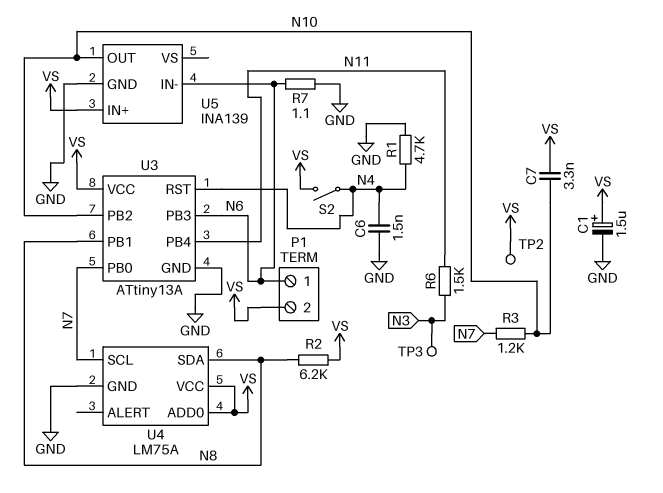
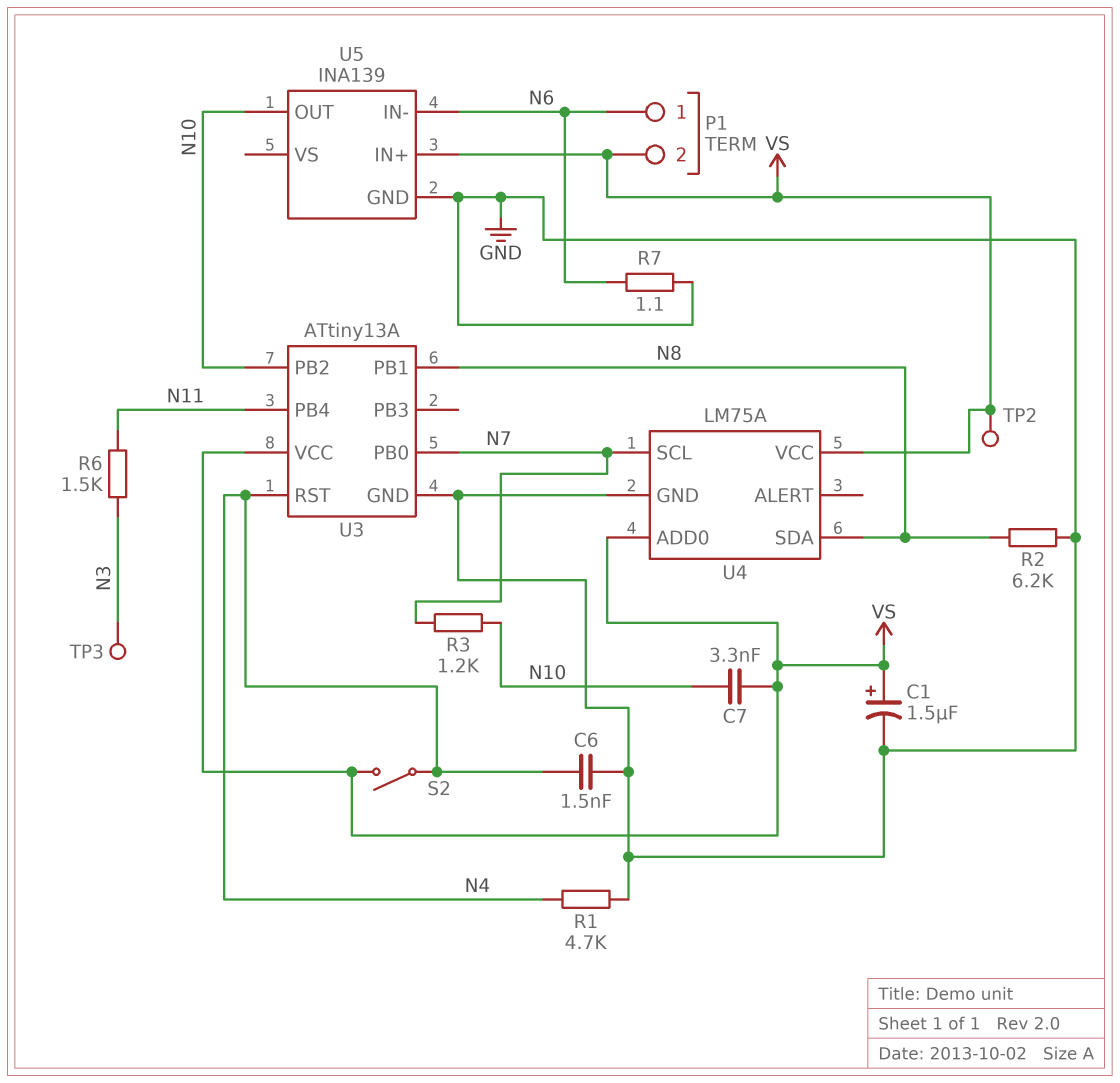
R2: 6.2k (N8, VS) -> 6.2k (GND, N8)
U3 pin PB3: N6 -> none

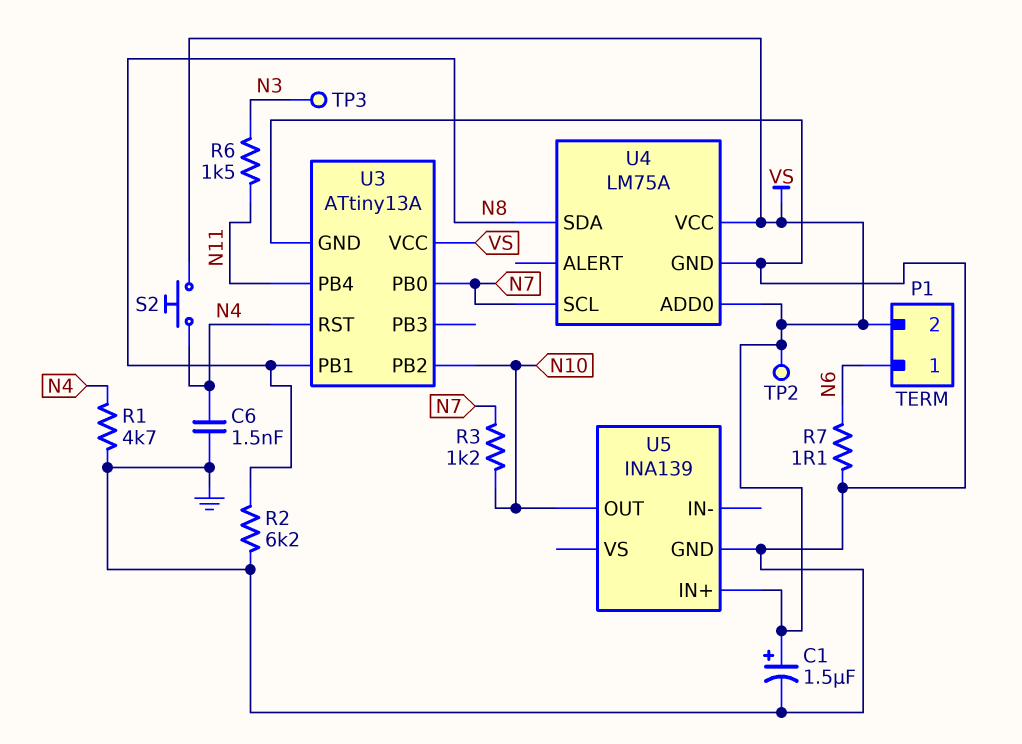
C7: 3.3nF (N10, VS) -> none
S2: switch (N4, VS) -> button (N4, VS)
U5 pin IN-: N6 -> none

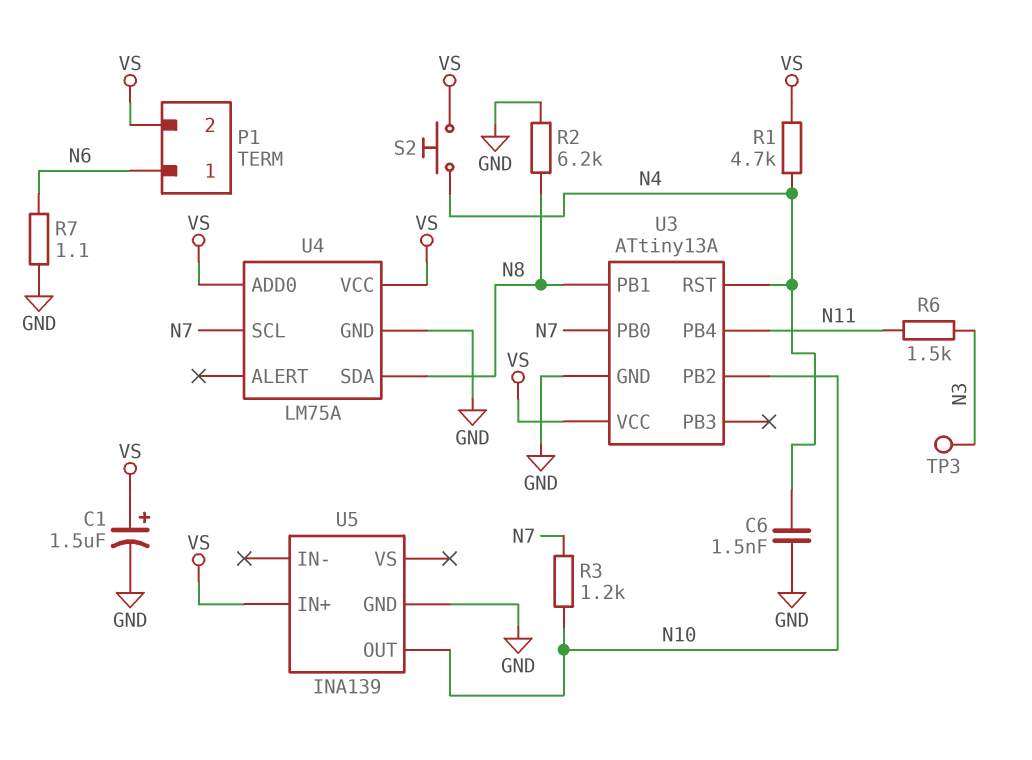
R1: 4.7k (GND, N4) -> 4.7k (N4, VS)
TP2: test point (VS) -> none

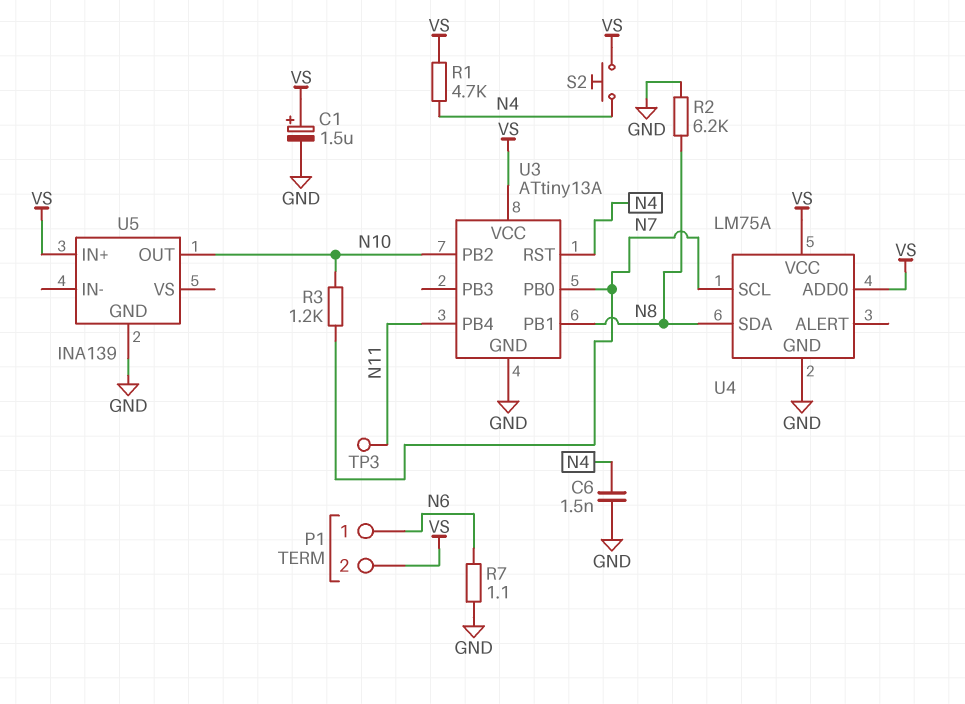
R6: 1.5k (N3, N11) -> none
TP3: test point (N3) -> test point (N11)

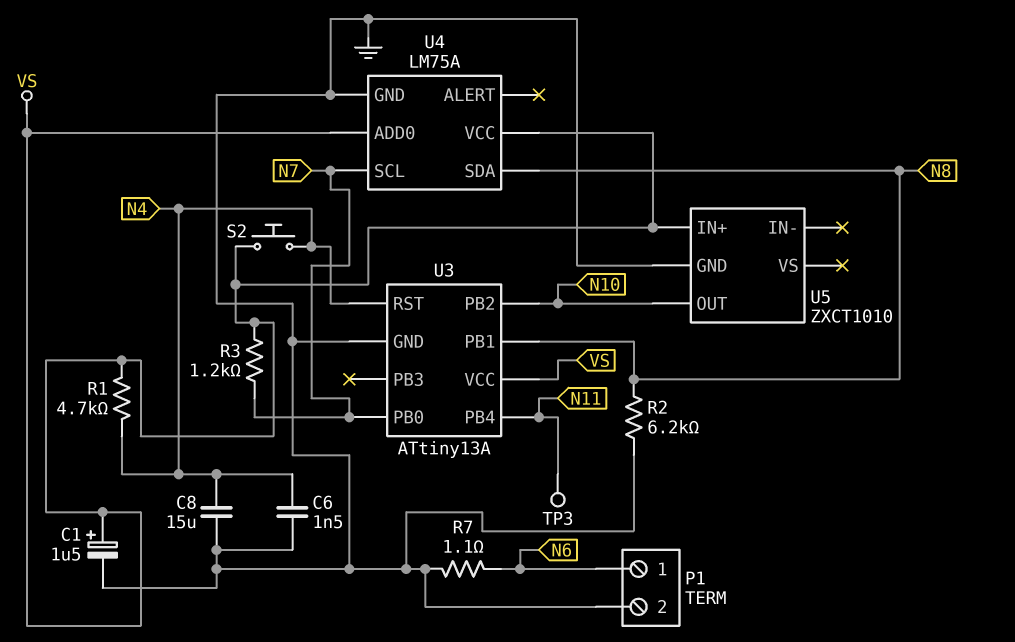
C8: none -> 15uF (GND, N4)
P1 pin 2: VS -> GND
R3: 1.2k (N7, N10) -> 1.2k (N7, VS)
U5: INA139 -> ZXCT1010

